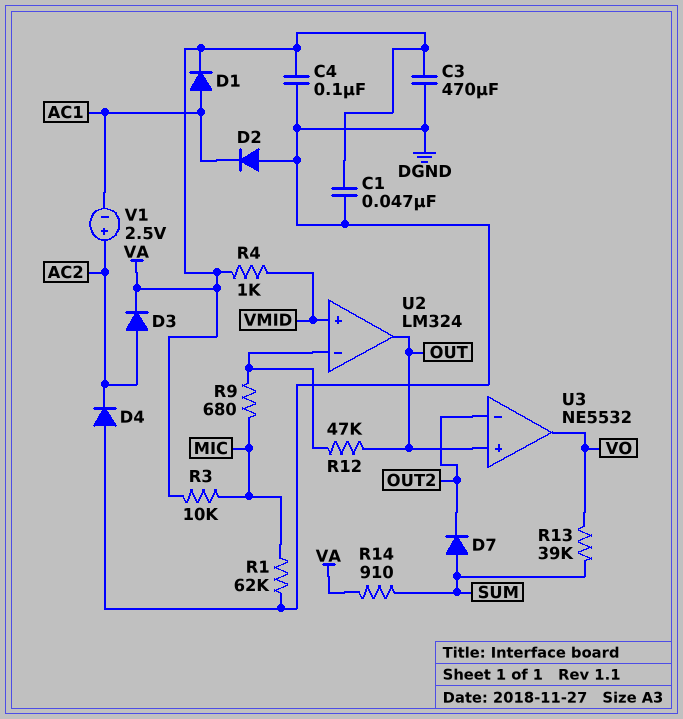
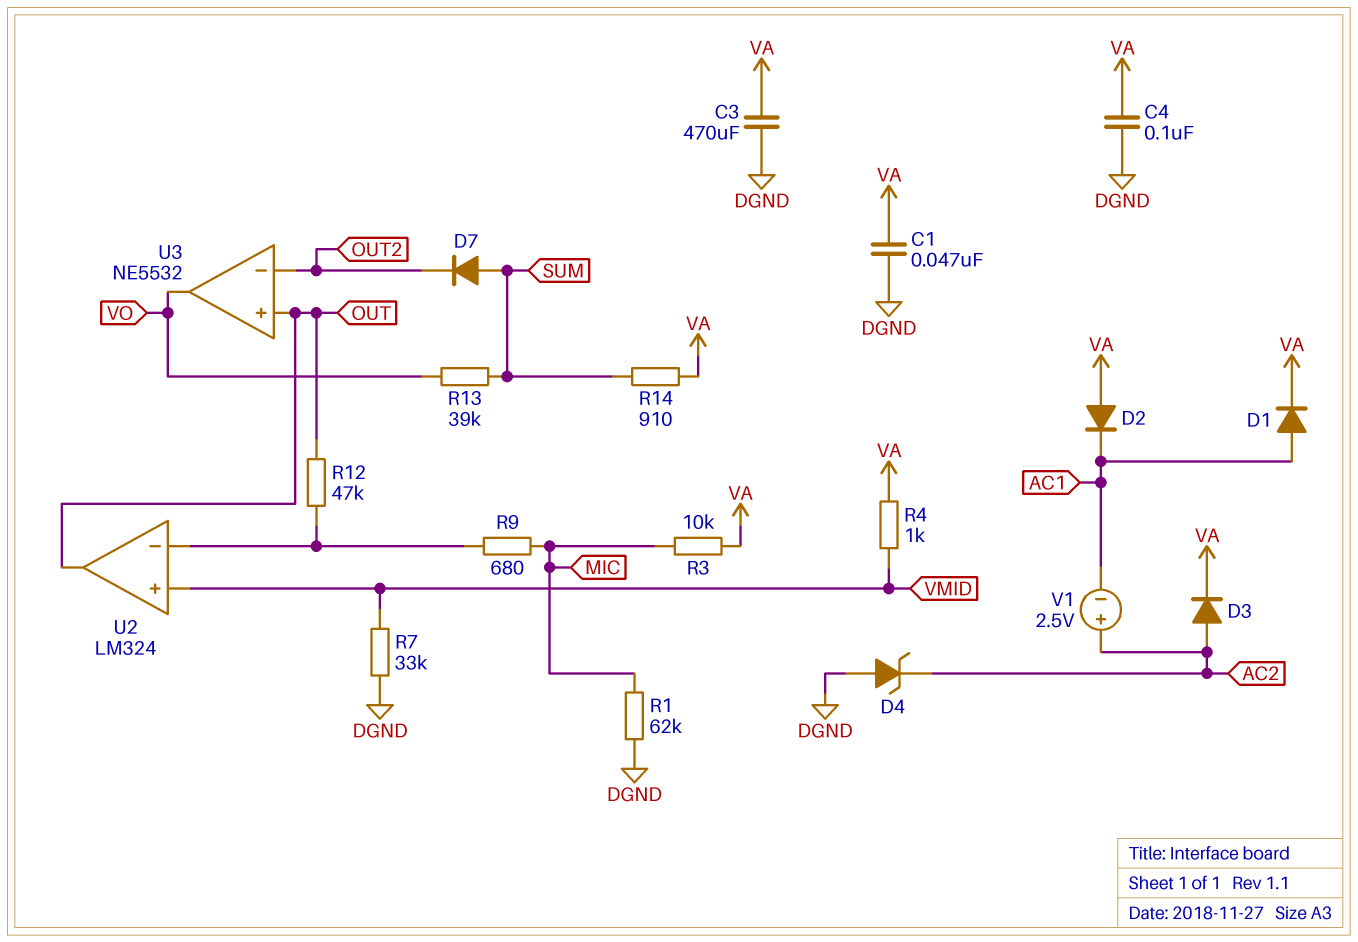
D2: diode (A DGND, K AC1) -> diode (A VA, K AC1)
D4: diode (A DGND, K AC2) -> zener (A DGND, K AC2)
R7: none -> 33k (DGND, VMID)

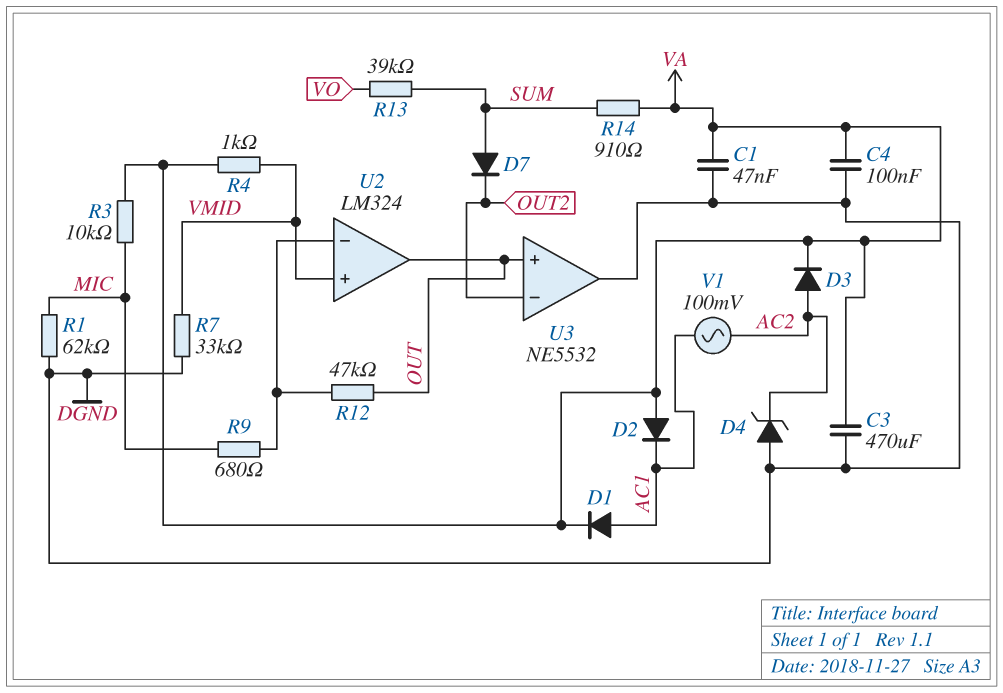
U3 pin out: VO -> DGND
V1: 2.5V (plus AC2, minus AC1) -> AC 100mV (AC1, AC2)

